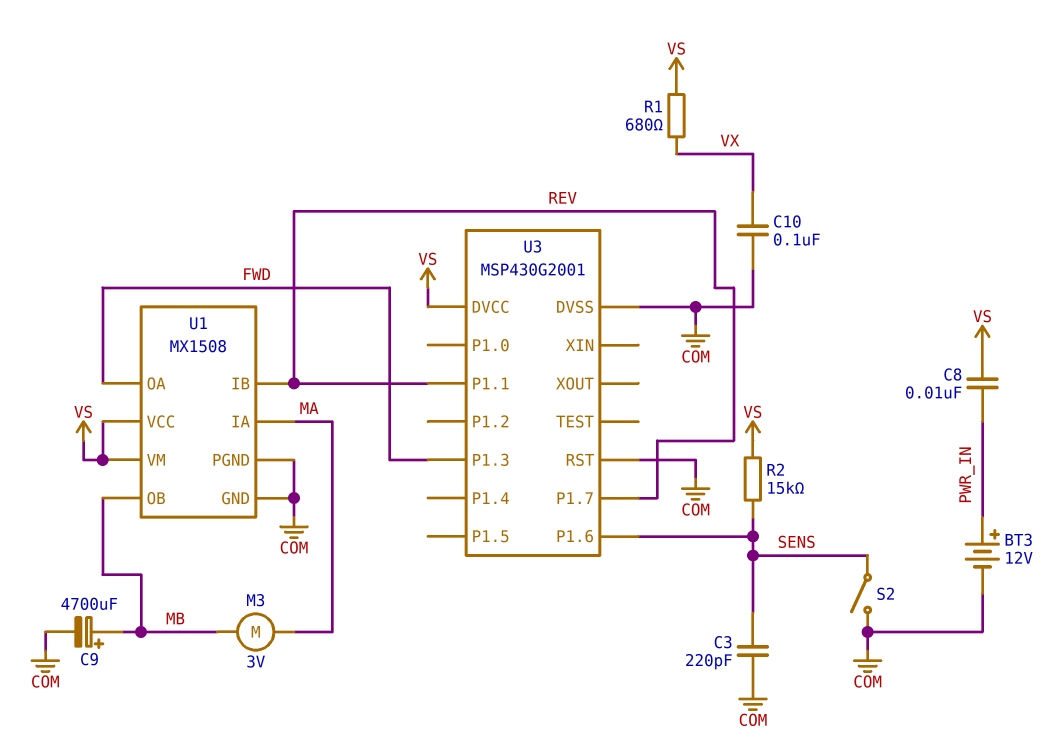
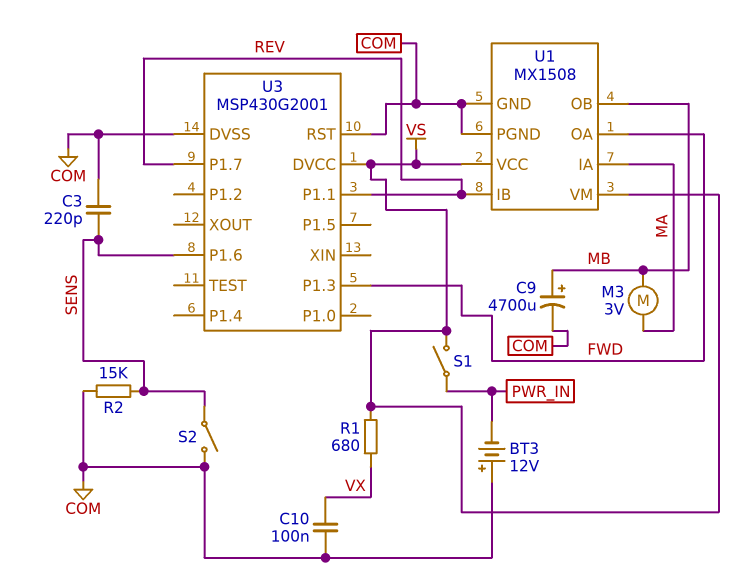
BT3: 12V (plus PWR_IN, minus COM) -> 12V (plus COM, minus PWR_IN)
C8: 10nF (PWR_IN, VS) -> none
R2: 15k (SENS, VS) -> 15k (COM, SENS)
S1: none -> switch (PWR_IN, VS)

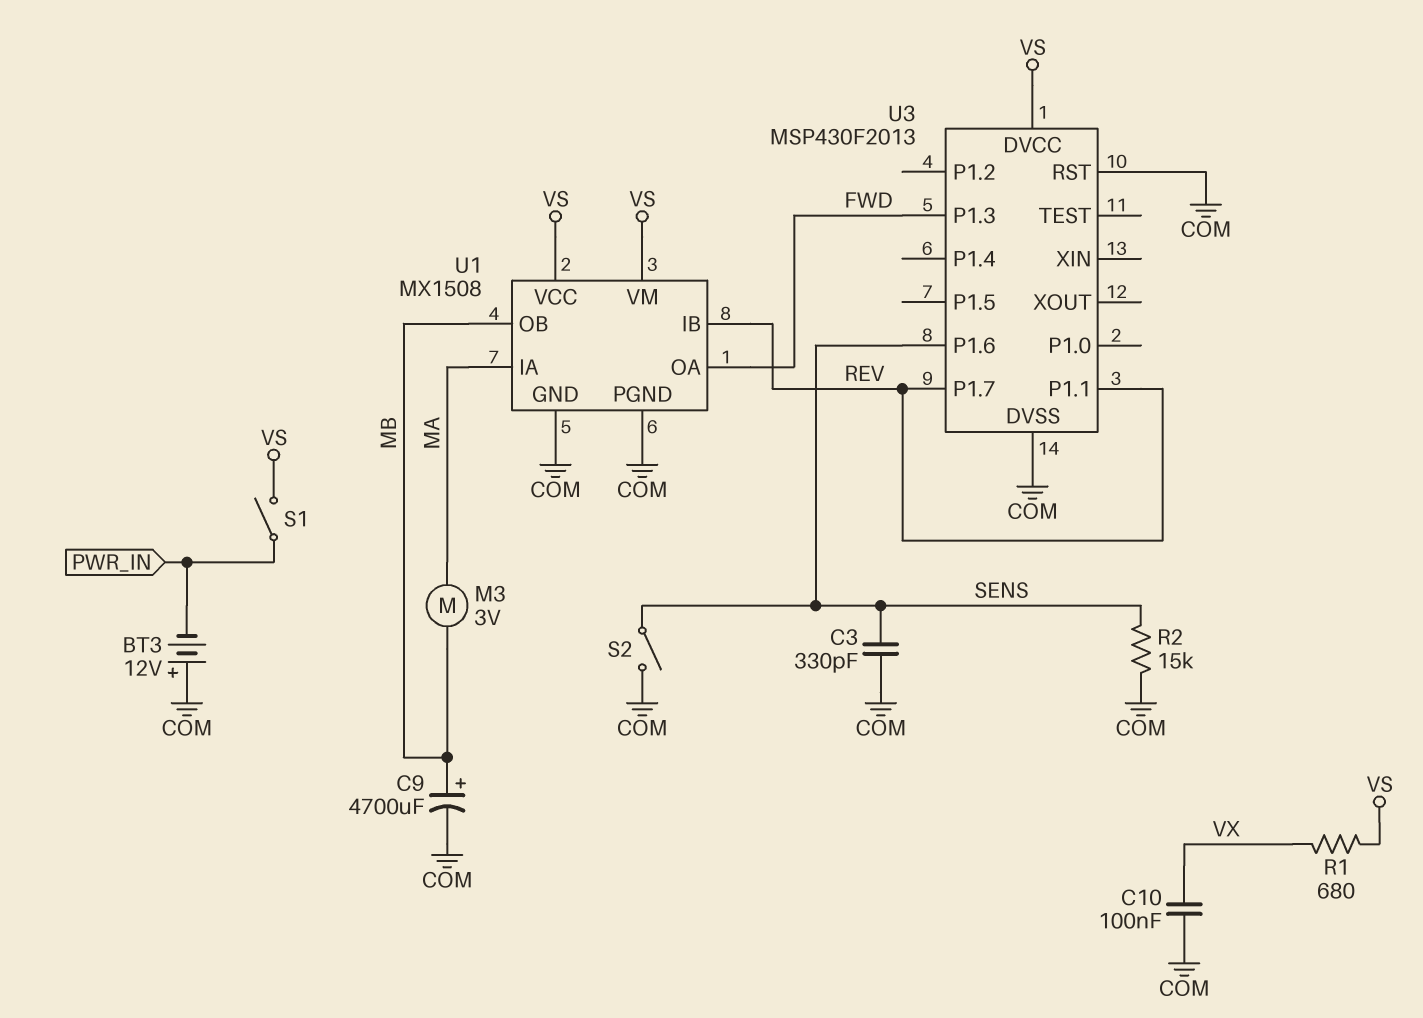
C3: 220pF (COM, SENS) -> 330pF (COM, SENS)
U3: MSP430G2001 -> MSP430F2013

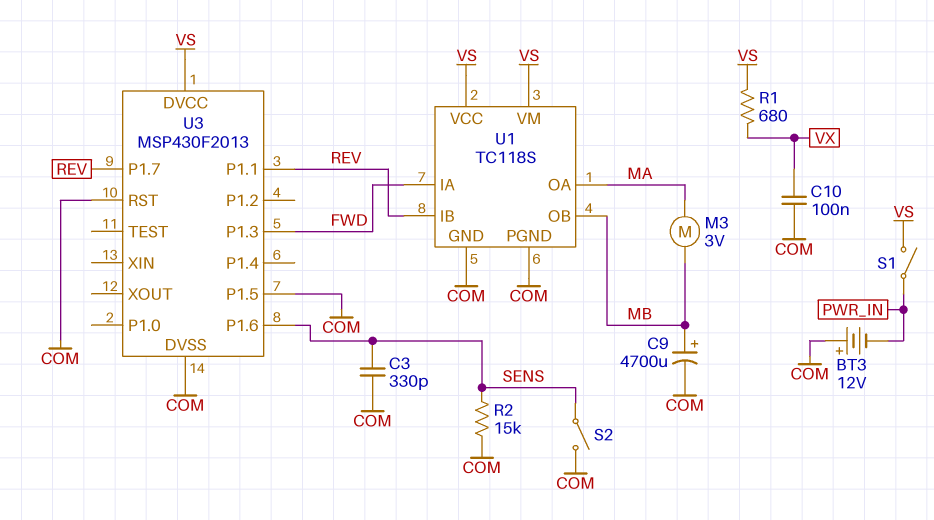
U1: MX1508 -> TC118S
U1 pin IA: MA -> FWD
U1 pin OA: FWD -> MA
U3 pin P1.5: none -> COM

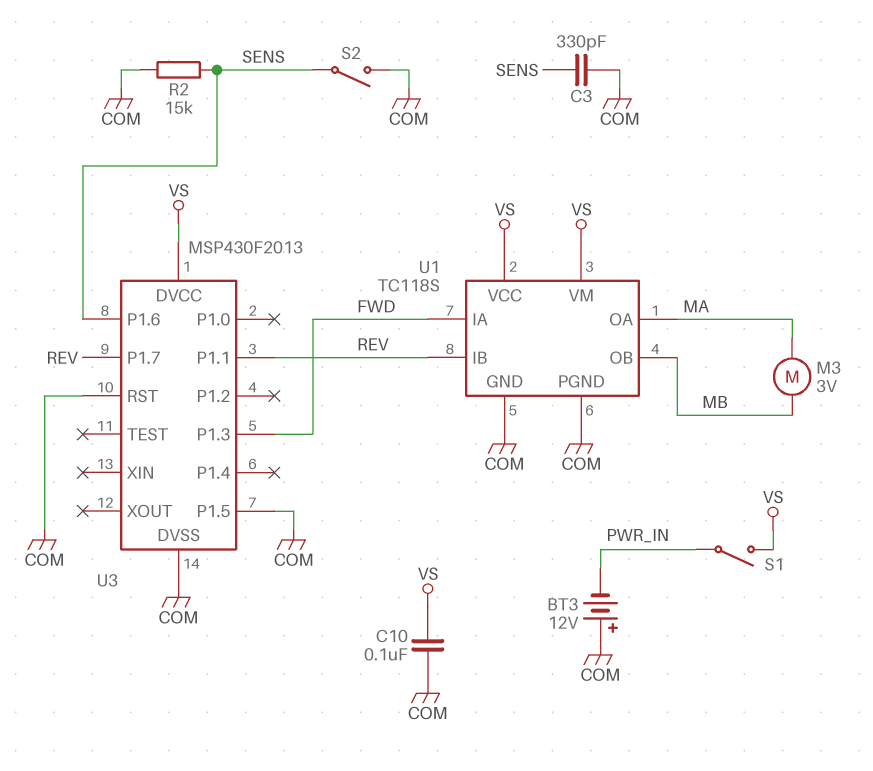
C9: 4700uF (plus MB, minus COM) -> none
C10: 100nF (COM, VX) -> 100nF (COM, VS)
R1: 680 (VS, VX) -> none

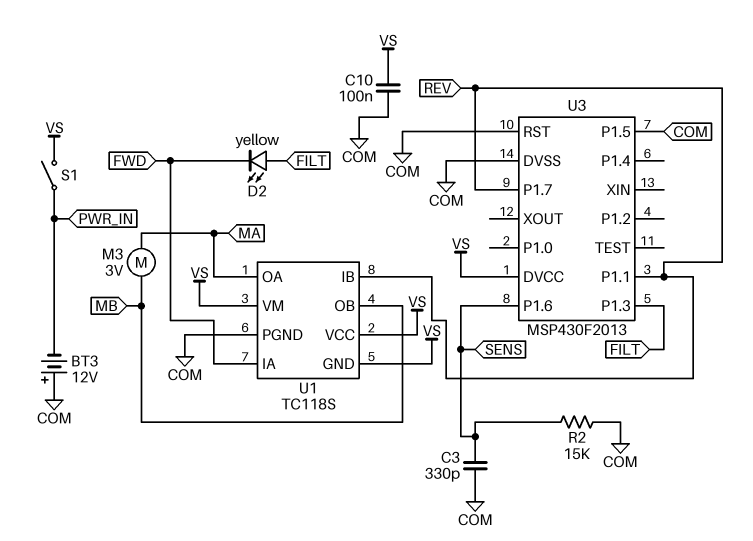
D2: none -> LED yellow (A FILT, K FWD)
S2: switch (COM, SENS) -> none
U1 pin GND: COM -> VS
U3 pin P1.3: FWD -> FILT

